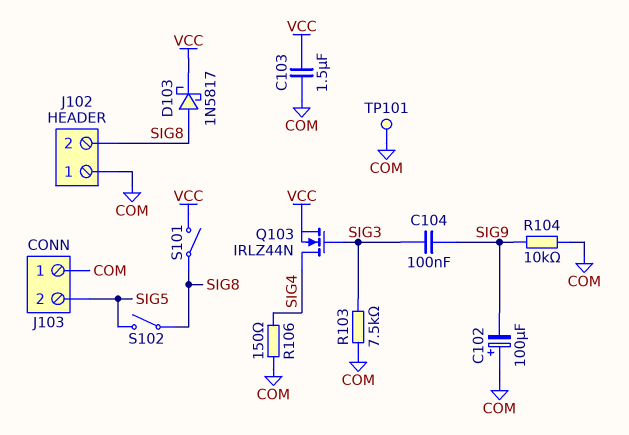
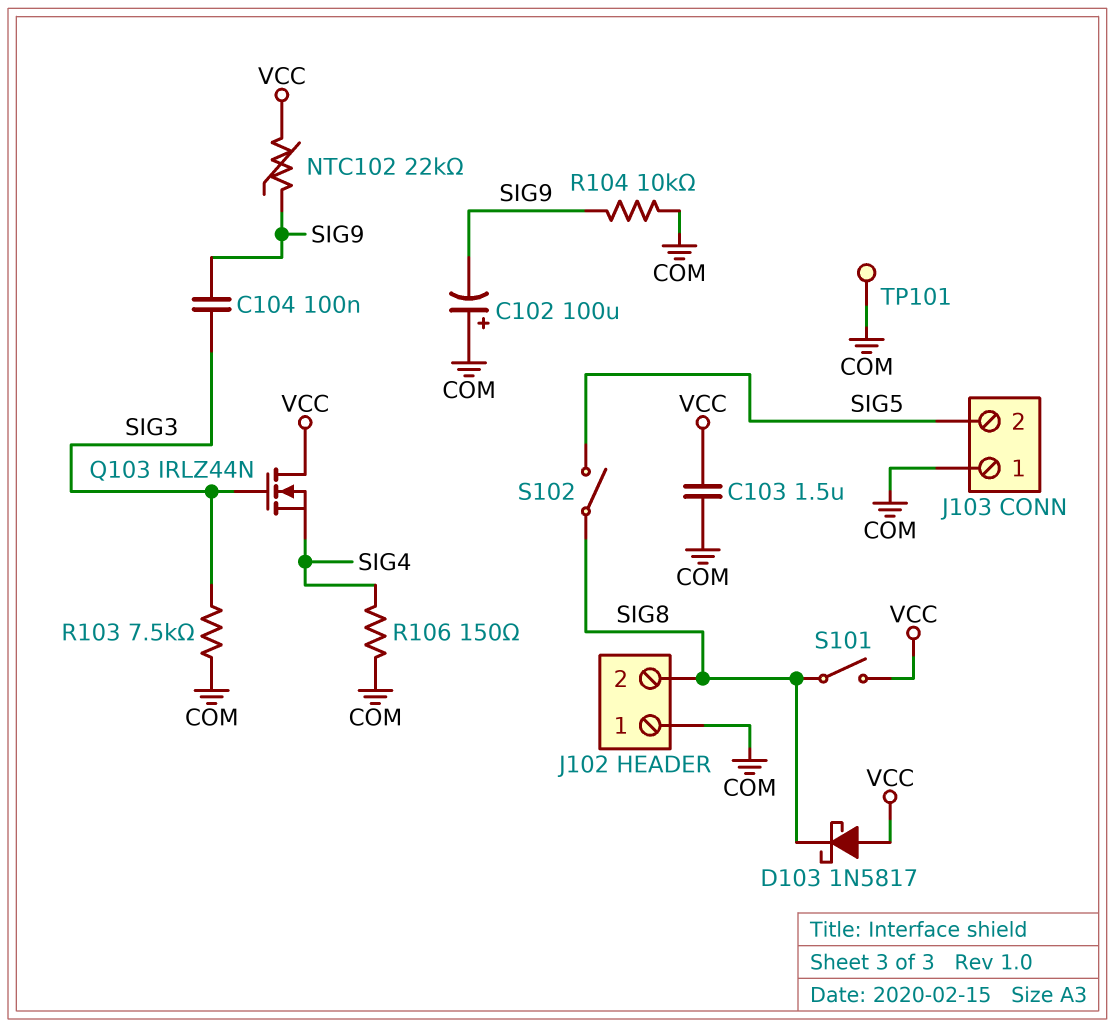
D103: schottky 1N5817 (A SIG8, K VCC) -> schottky 1N5817 (A VCC, K SIG8)
NTC102: none -> 22k (SIG9, VCC)
Q103: NMOS IRLZ44N (G SIG3, D SIG4, S VCC) -> NMOS IRLZ44N (G SIG3, D VCC, S SIG4)

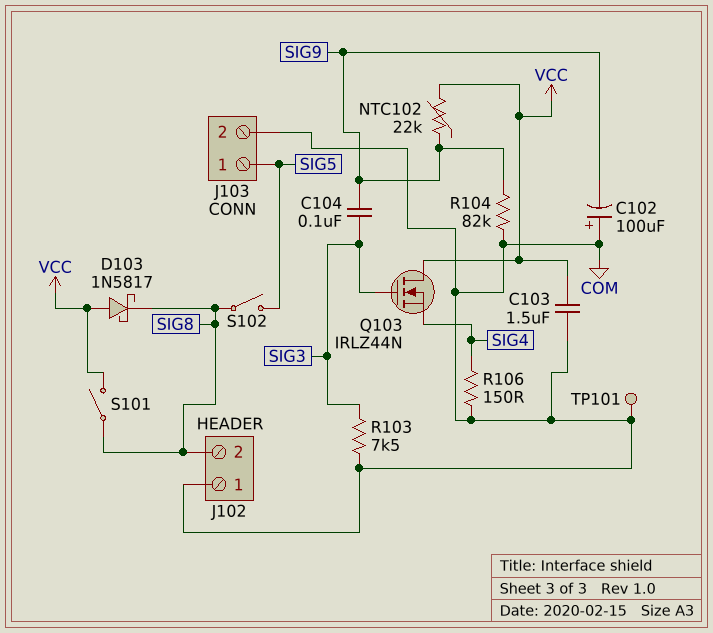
J103 pin 1: COM -> SIG5
J103 pin 2: SIG5 -> COM
R104: 10k (COM, SIG9) -> 82k (COM, SIG9)

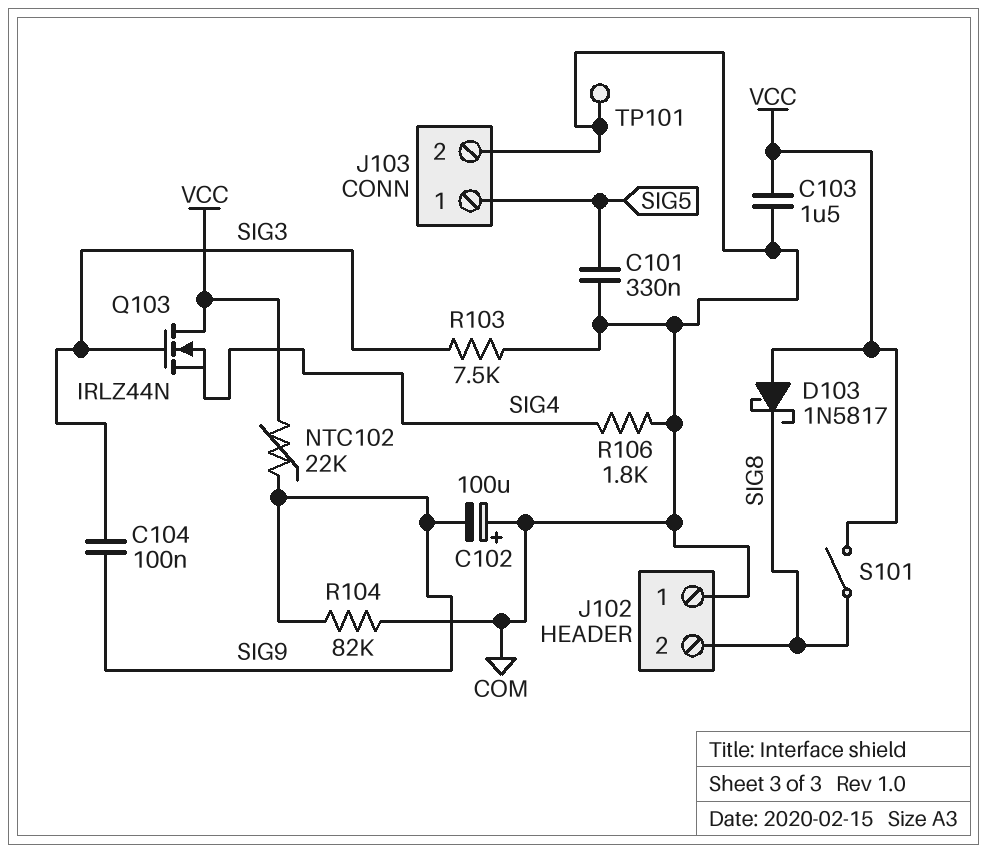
C101: none -> 330nF (COM, SIG5)
R106: 150 (COM, SIG4) -> 1.8k (COM, SIG4)
S102: switch (SIG5, SIG8) -> none

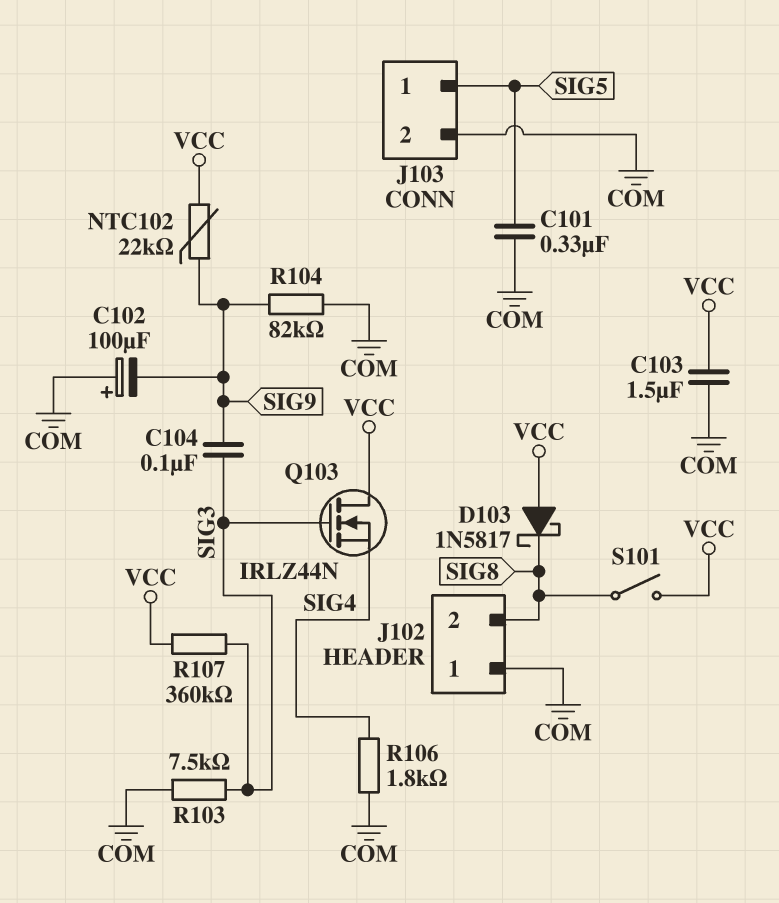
R107: none -> 360k (SIG3, VCC)
TP101: test point (COM) -> none

